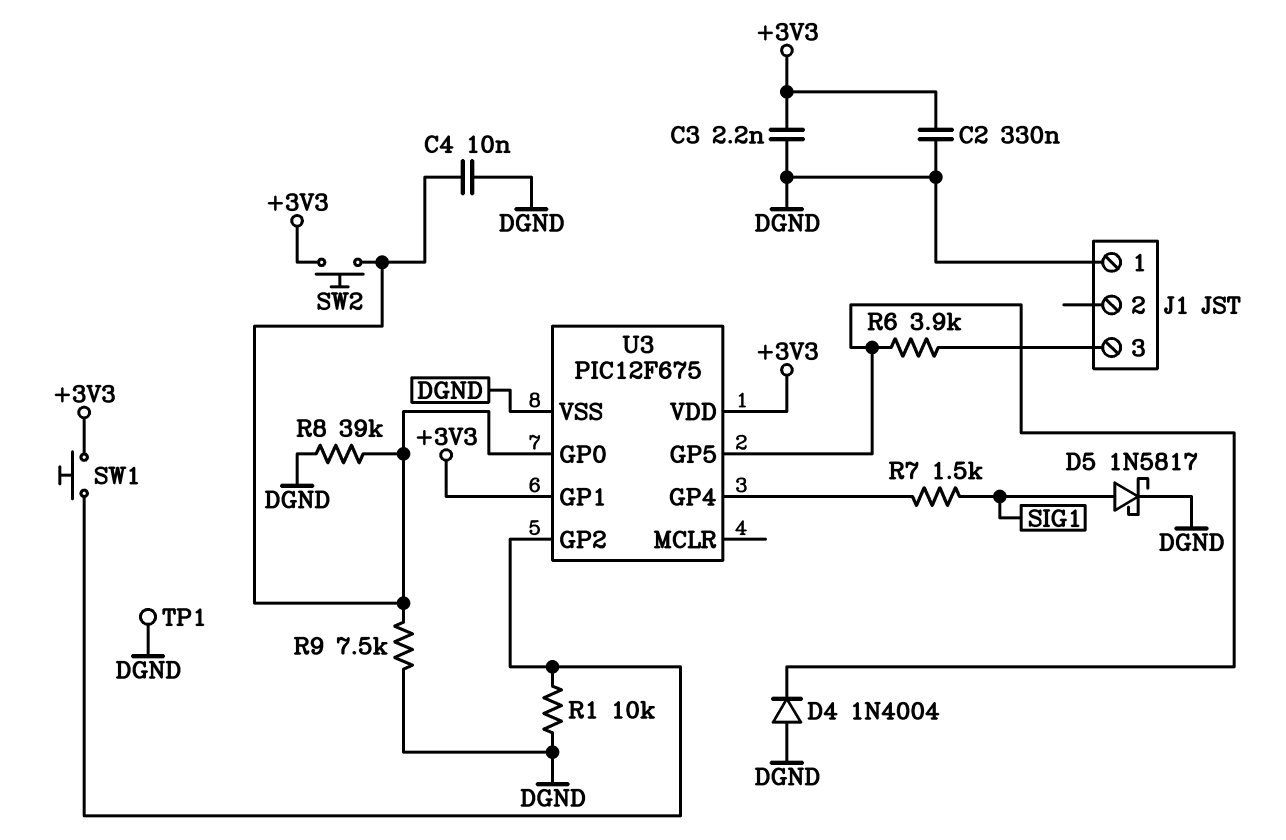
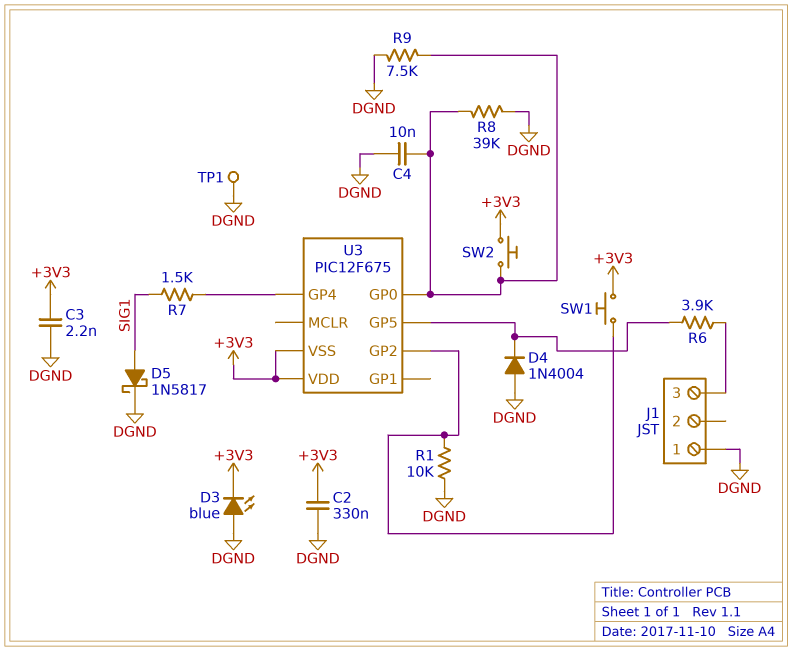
D3: none -> LED blue (A DGND, K +3V3)
U3 pin GP1: +3V3 -> none
U3 pin VSS: DGND -> +3V3

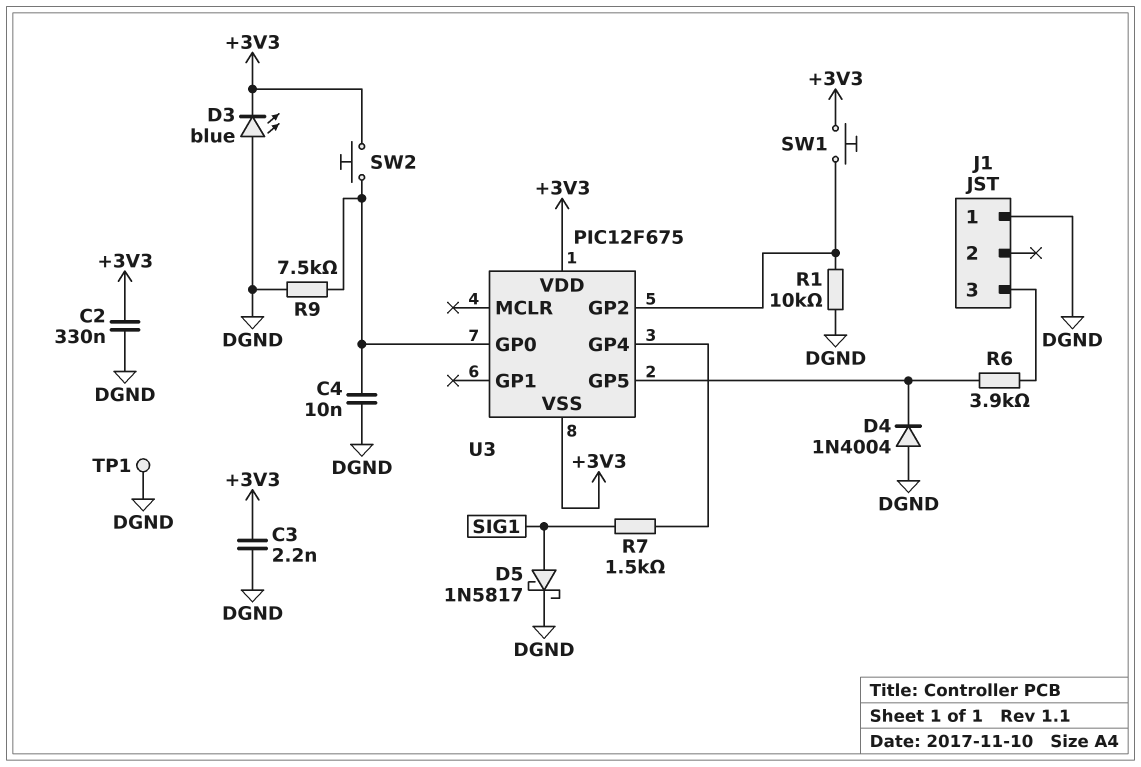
R8: 39k (DGND, U3/GP0) -> none

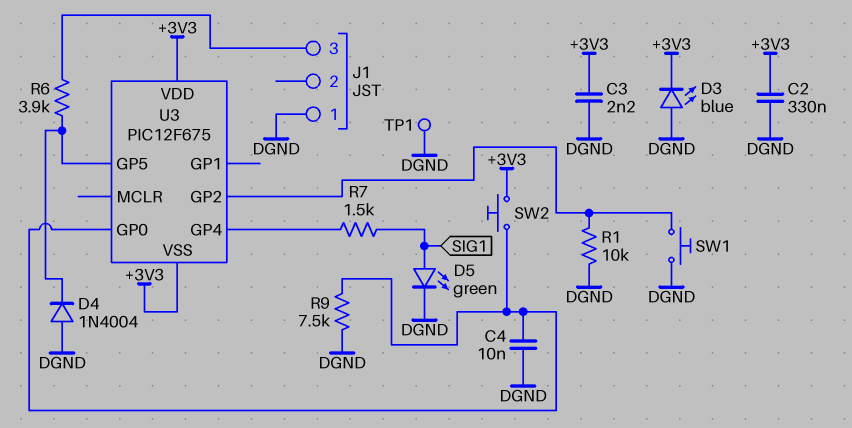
D5: schottky 1N5817 (A SIG1, K DGND) -> LED green (A SIG1, K DGND)
SW1: button (+3V3, U3/GP2) -> button (DGND, U3/GP2)

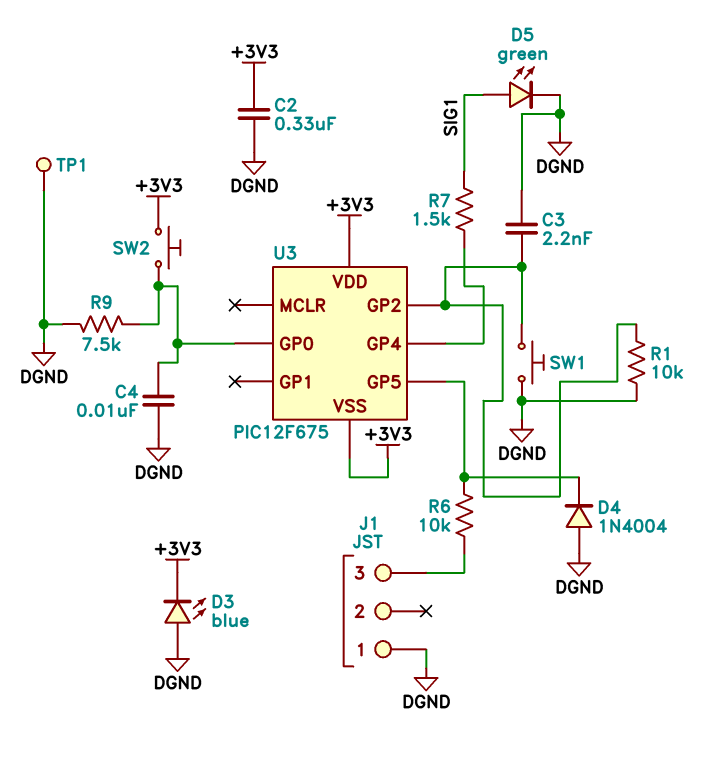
C3: 2.2nF (+3V3, DGND) -> 2.2nF (DGND, U3/GP2)
R6: 3.9k (J1/3, U3/GP5) -> 10k (J1/3, U3/GP5)

